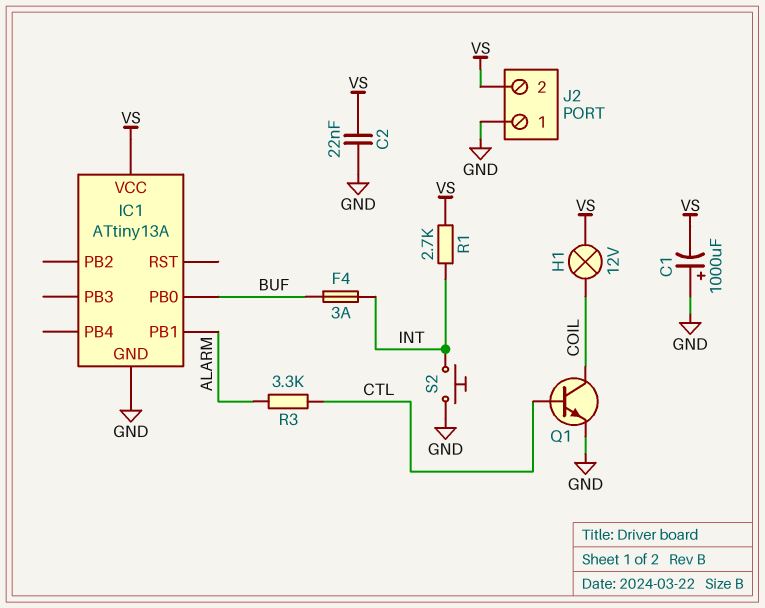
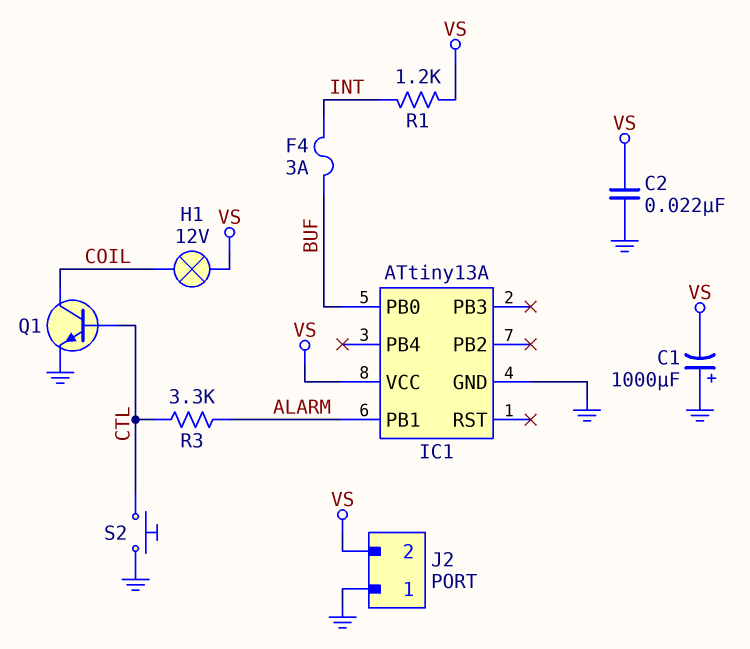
R1: 2.7k (INT, VS) -> 1.2k (INT, VS)
S2: button (GND, INT) -> button (CTL, GND)

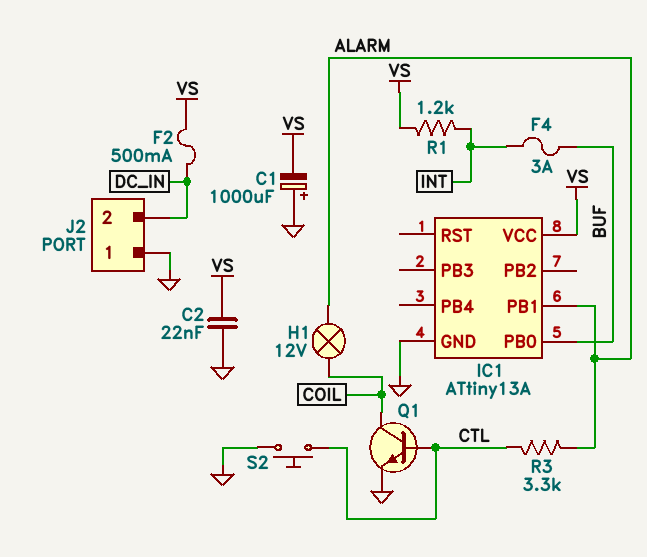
F2: none -> 500mA (DC_IN, VS)
H1: lamp 12V (COIL, VS) -> lamp 12V (ALARM, COIL)
J2 pin 2: VS -> DC_IN

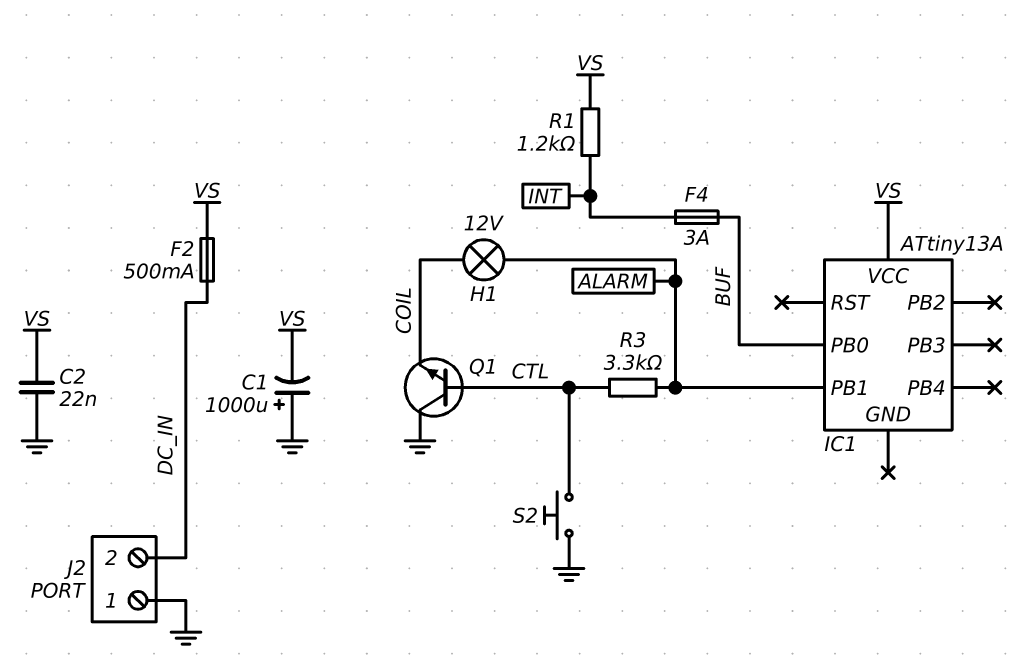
IC1 pin GND: GND -> none
Q1: NPN (B CTL, C COIL, E GND) -> NPN (B CTL, C GND, E COIL)

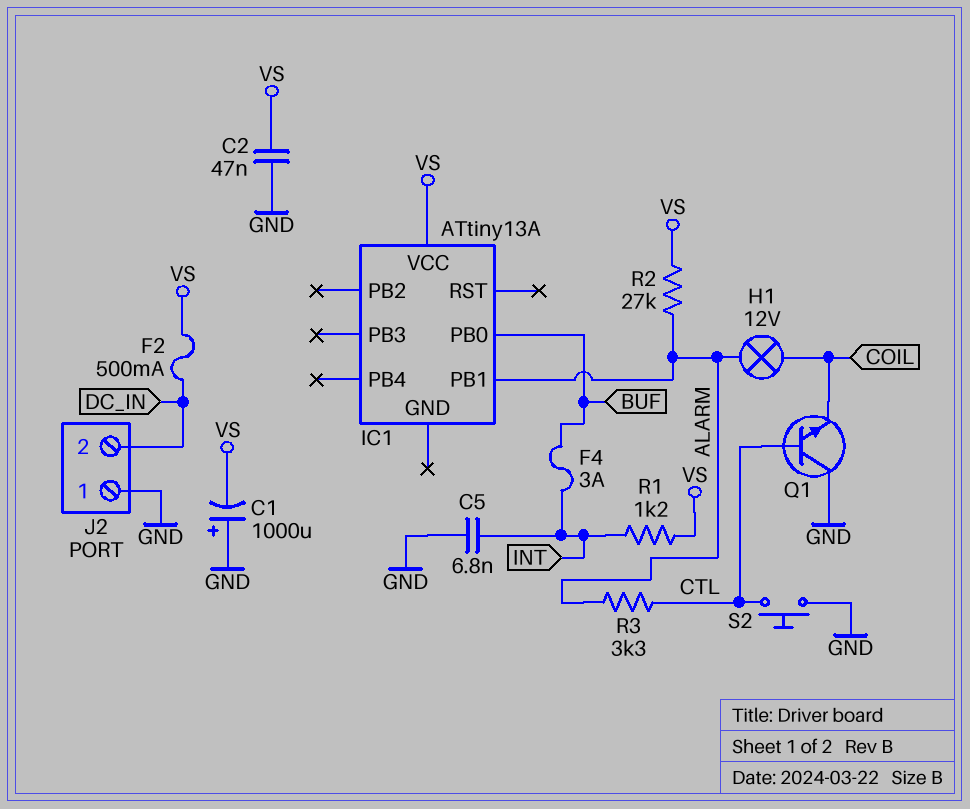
C2: 22nF (GND, VS) -> 47nF (GND, VS)
C5: none -> 6.8nF (GND, INT)
R2: none -> 27k (ALARM, VS)

